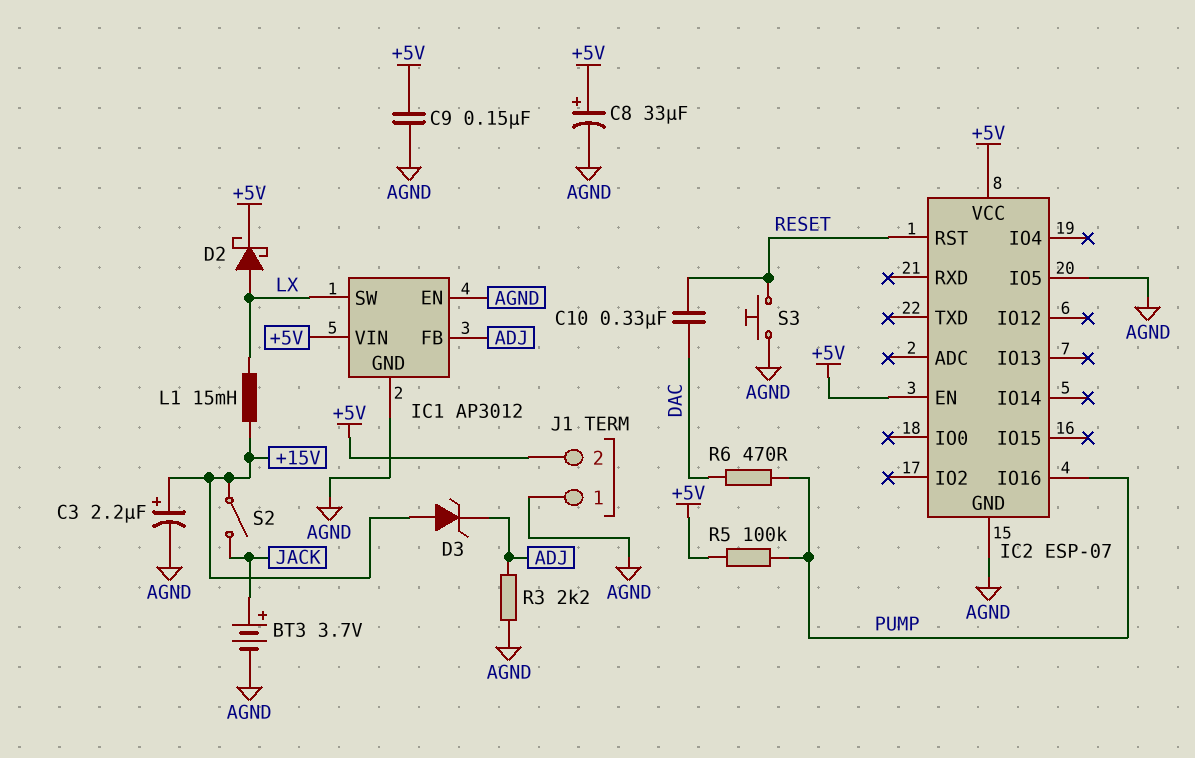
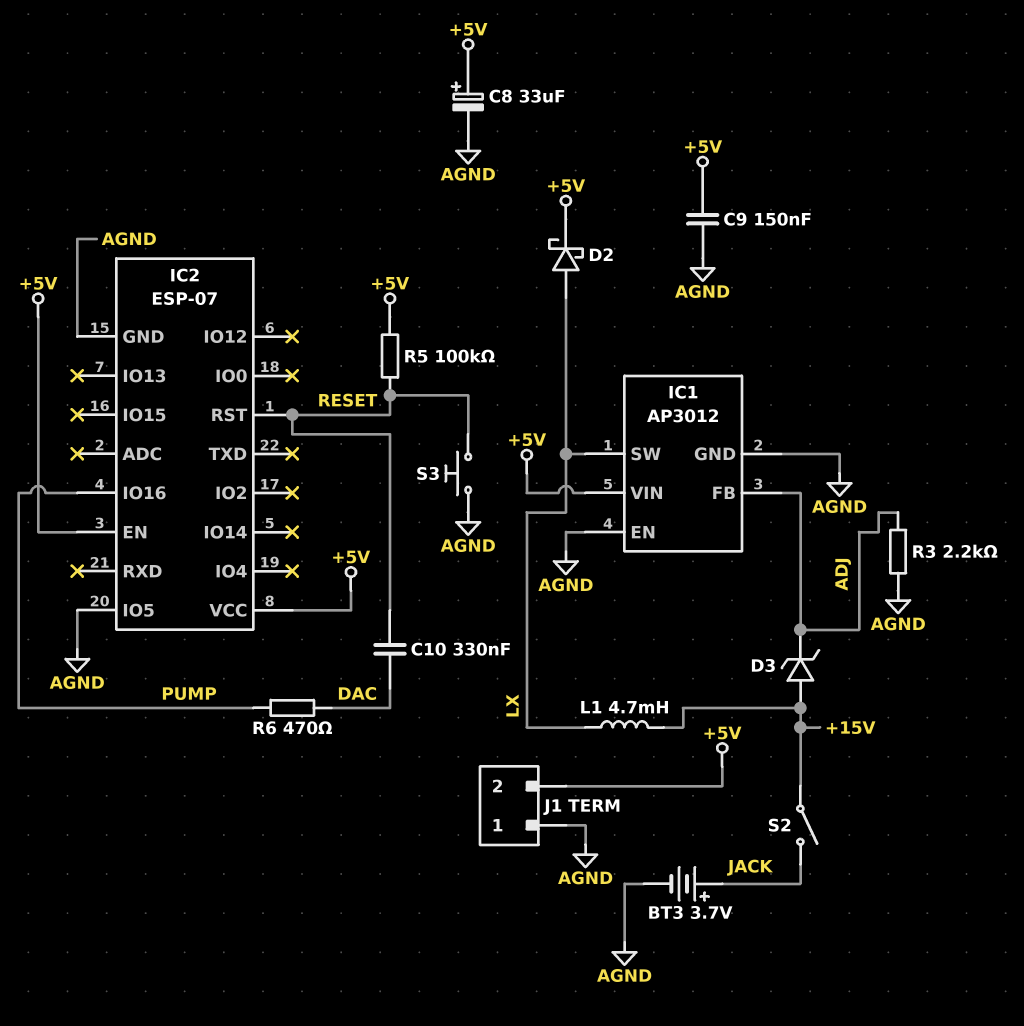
C3: 2.2uF (plus +15V, minus AGND) -> none
L1: 15mH (+15V, LX) -> 4.7mH (+15V, LX)
R5: 100k (+5V, PUMP) -> 100k (+5V, RESET)

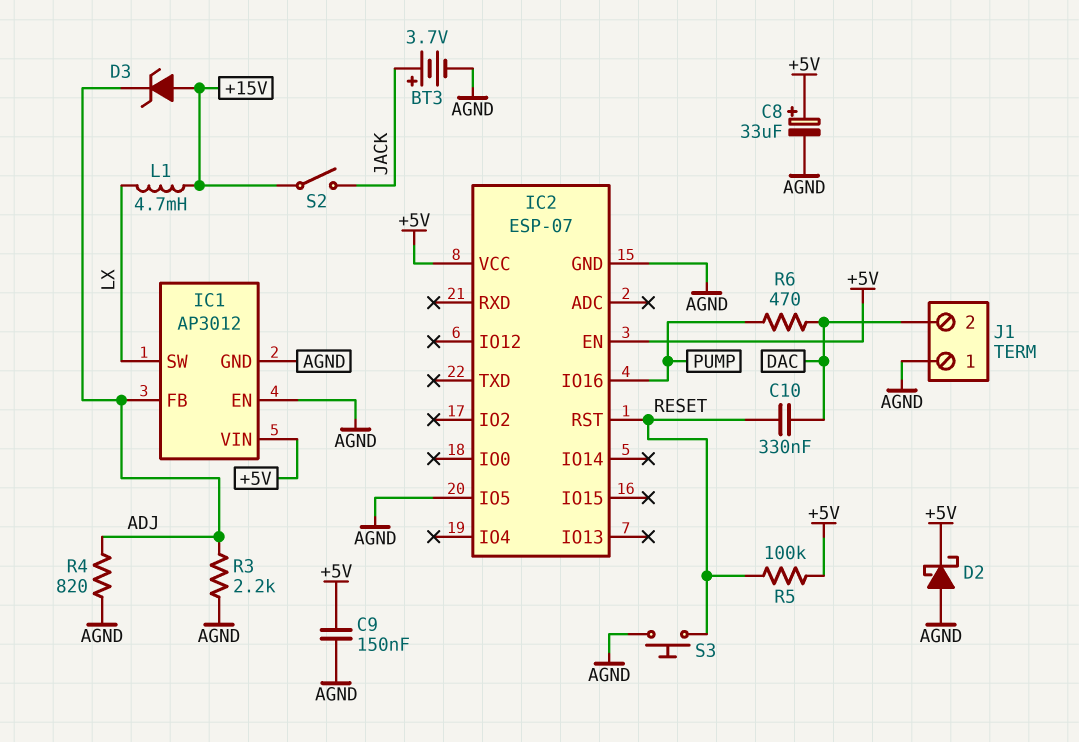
D2: schottky (A LX, K +5V) -> schottky (A AGND, K +5V)
J1 pin 2: +5V -> DAC
R4: none -> 820 (ADJ, AGND)

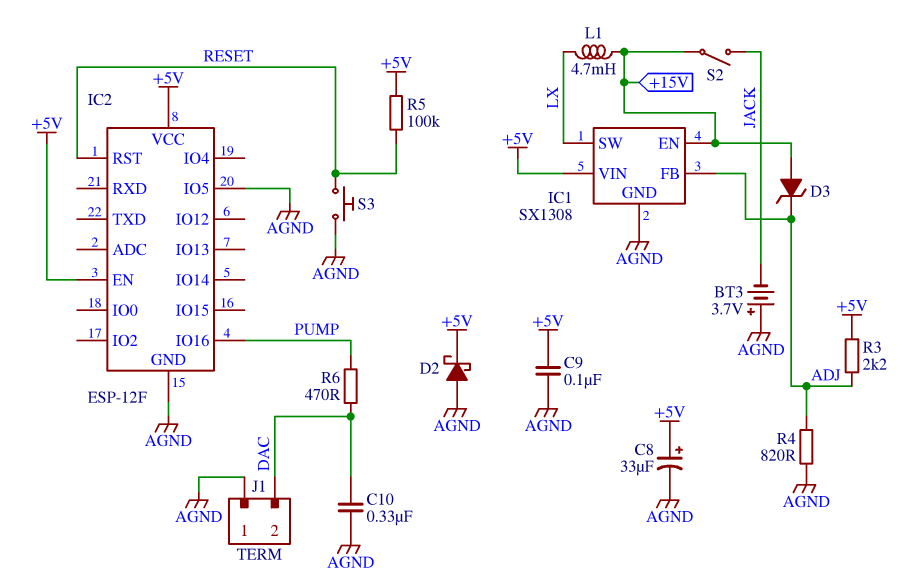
BT3: 3.7V (plus JACK, minus AGND) -> 3.7V (plus AGND, minus JACK)
C9: 150nF (+5V, AGND) -> 100nF (+5V, AGND)
C10: 330nF (DAC, RESET) -> 330nF (AGND, DAC)
IC1: AP3012 -> SX1308
IC1 pin EN: AGND -> +15V
IC2: ESP-07 -> ESP-12F
R3: 2.2k (ADJ, AGND) -> 2.2k (+5V, ADJ)

